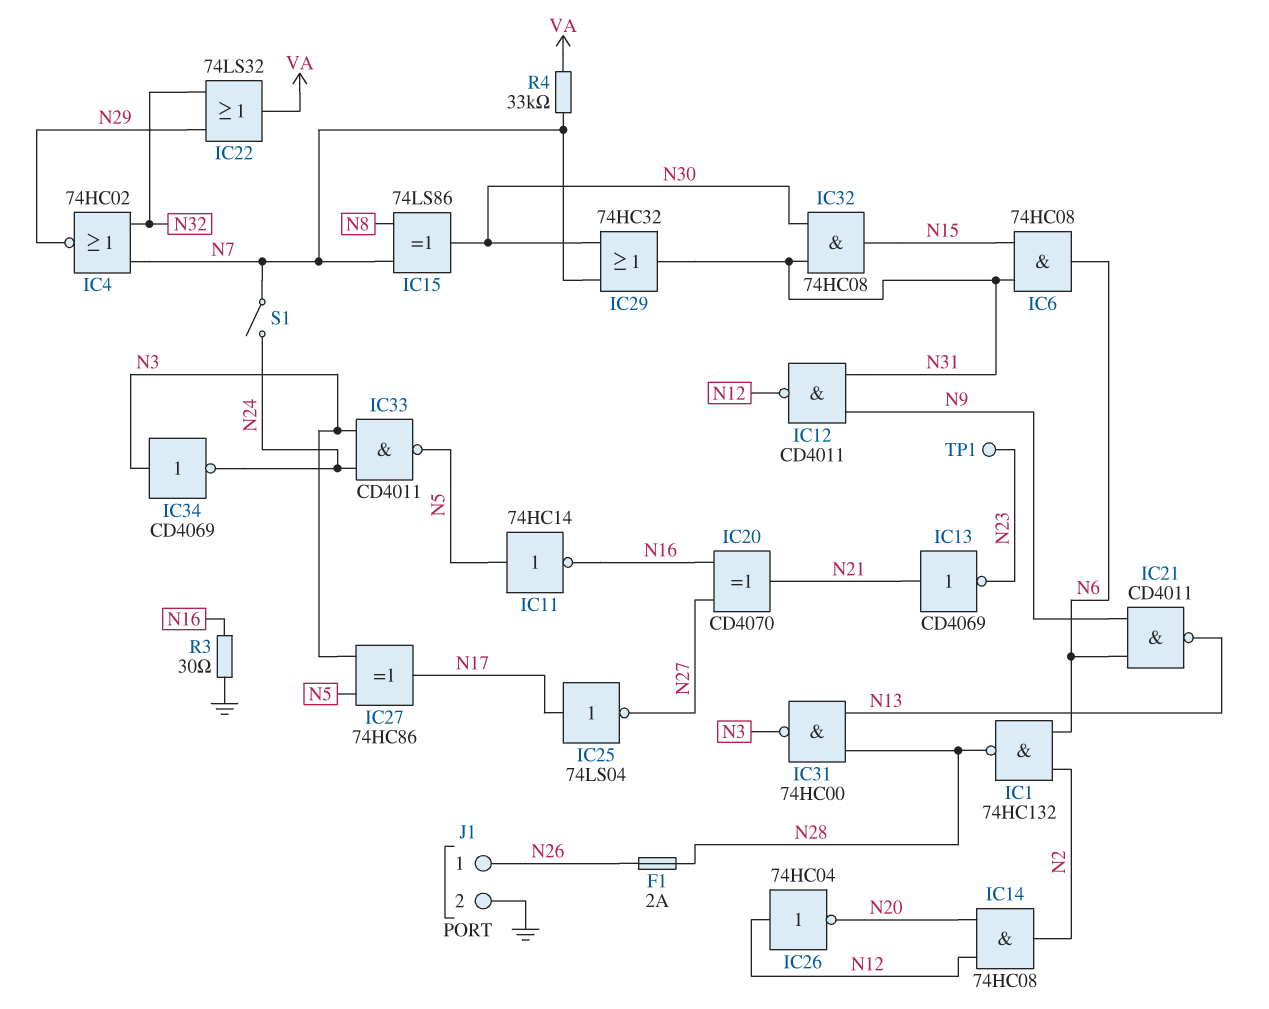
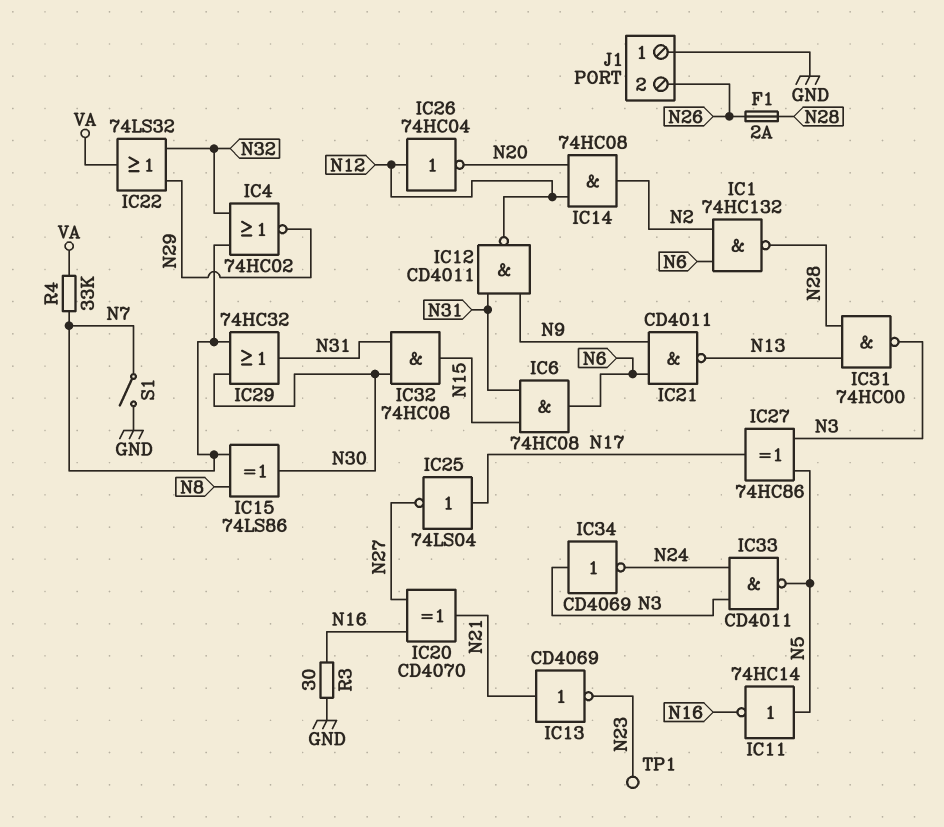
J1 pin 1: N26 -> GND
J1 pin 2: GND -> N26
S1: switch (N7, N24) -> switch (GND, N7)

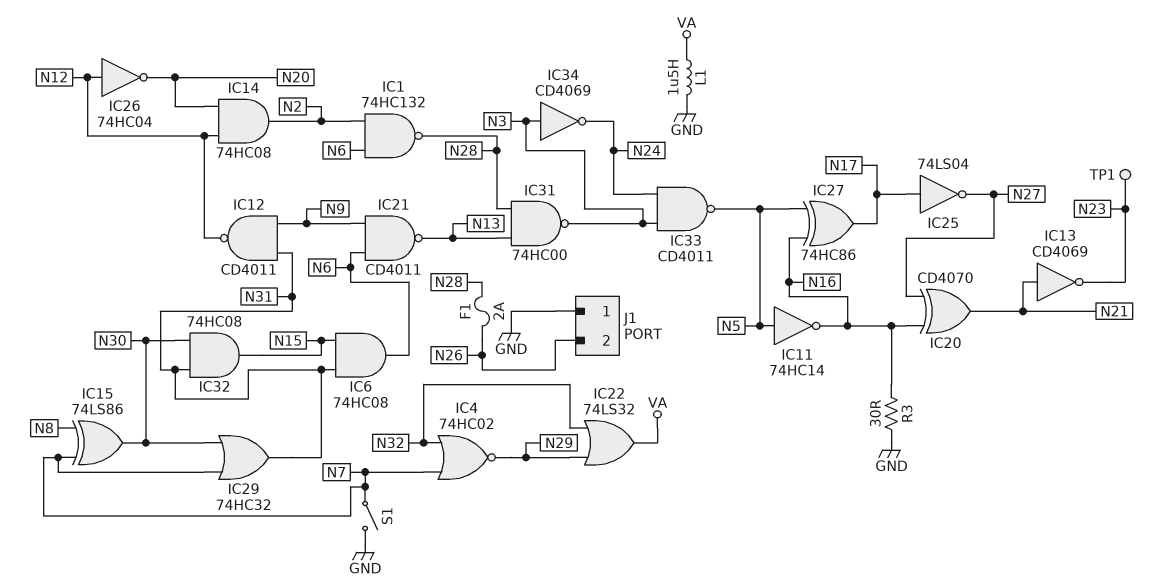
IC27: XOR 74HC86 (in N3, in N5, out N17) -> XOR 74HC86 (in N5, in N16, out N17)
L1: none -> 1.5uH (GND, VA)
R4: 33k (N7, VA) -> none

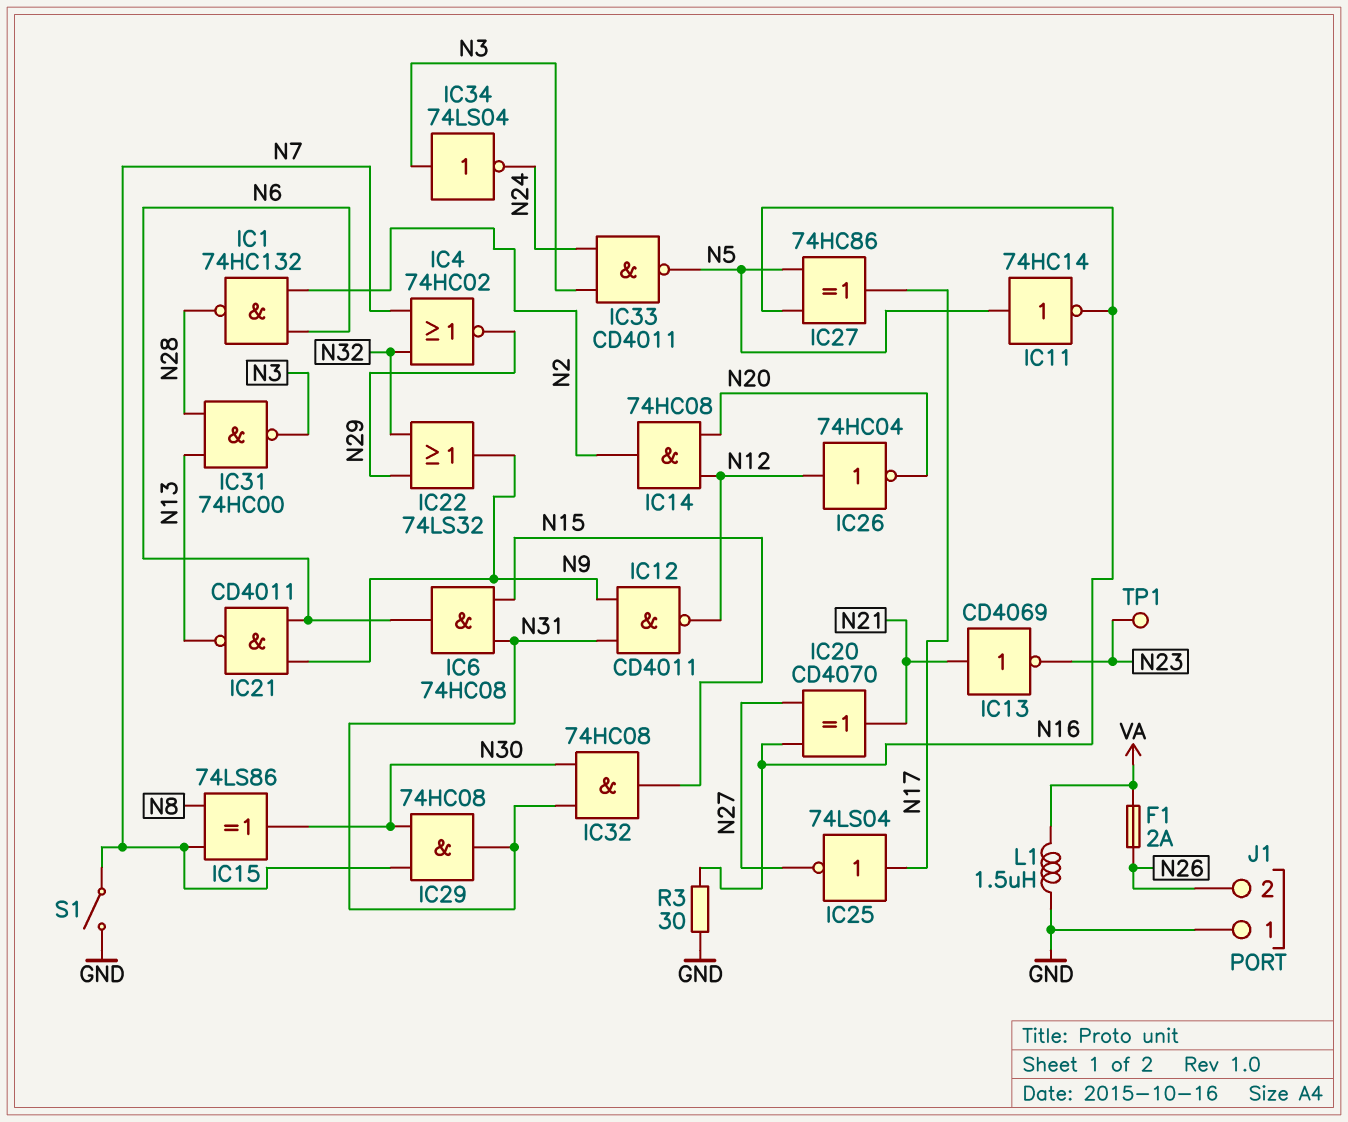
F1: 2A (N26, N28) -> 2A (N26, VA)
IC22: OR 74LS32 (in N29, in N32, out VA) -> OR 74LS32 (in N29, in N32, out N9)
IC29: OR 74HC32 (in N7, in N30, out N31) -> AND 74HC08 (in N7, in N30, out N31)
IC34: NOT CD4069 (in N3, out N24) -> NOT 74LS04 (in N3, out N24)

